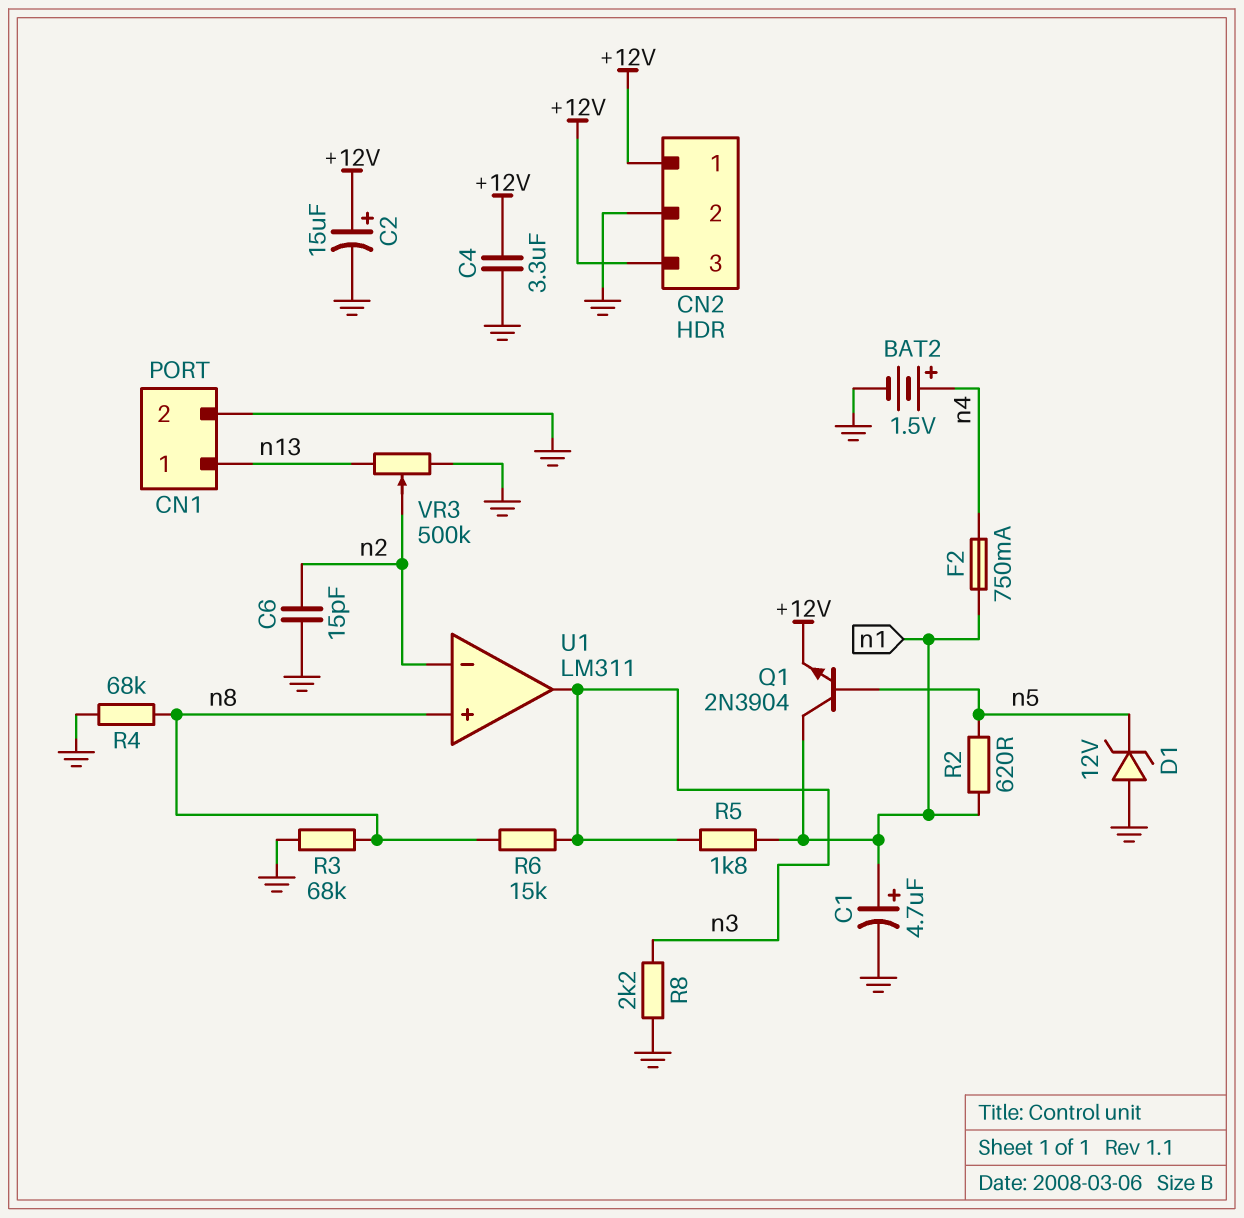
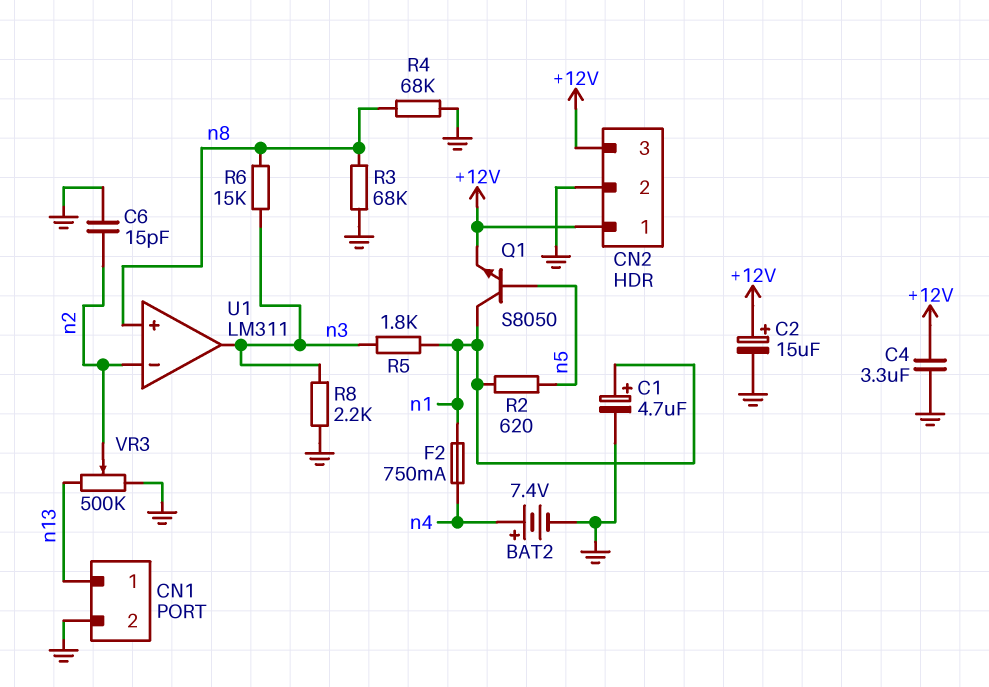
BAT2: 1.5V (plus n4, minus GND) -> 7.4V (plus n4, minus GND)
D1: zener 12V (A GND, K n5) -> none
Q1: NPN 2N3904 (B n5, C n1, E +12V) -> NPN S8050 (B n5, C n1, E +12V)

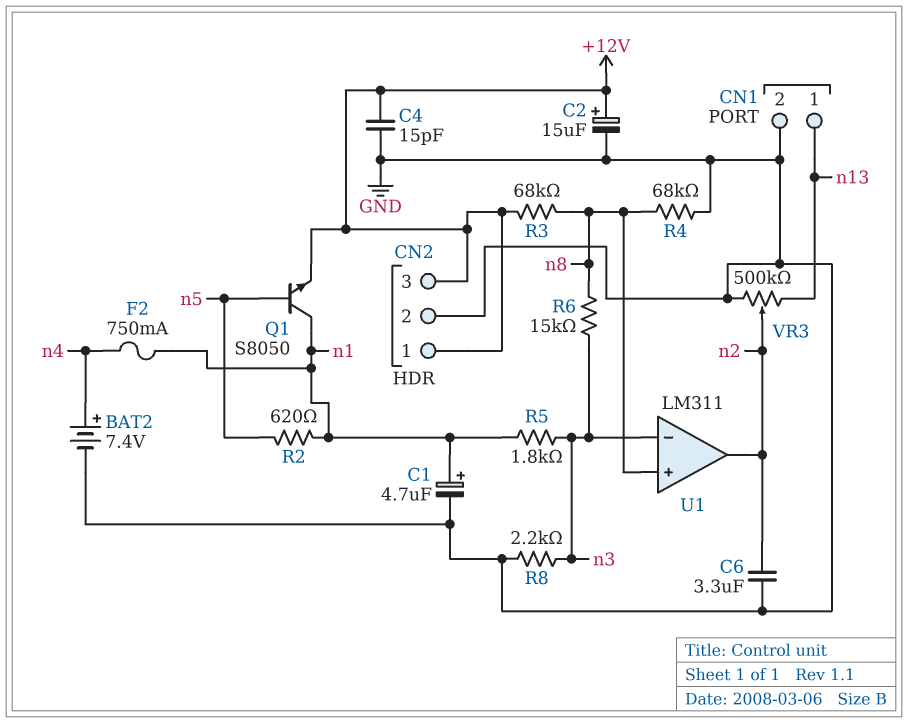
C4: 3.3uF (+12V, GND) -> 15pF (+12V, GND)
C6: 15pF (GND, n2) -> 3.3uF (GND, n2)
R3: 68k (GND, n8) -> 68k (+12V, n8)
U1 pin in-: n2 -> n3
U1 pin out: n3 -> n2

